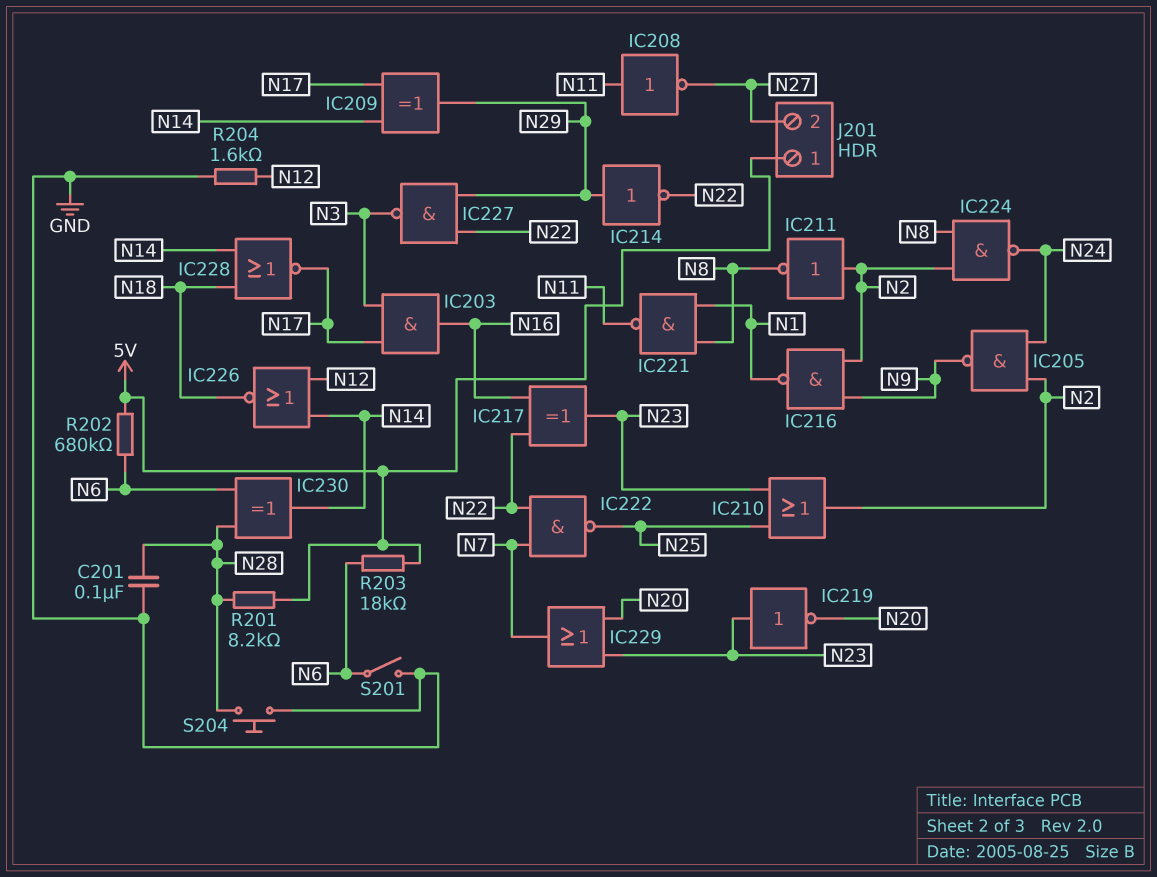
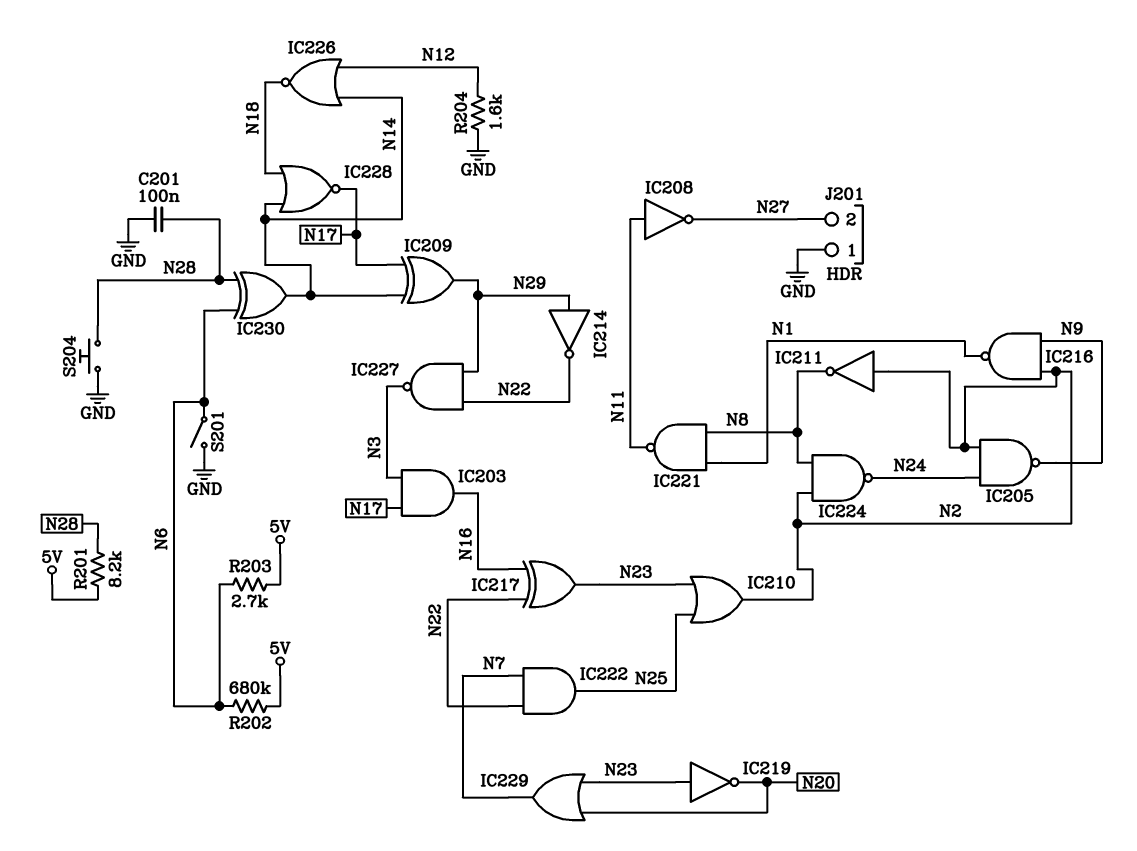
IC222: NAND (in N7, in N22, out N25) -> AND (in N7, in N22, out N25)
J201 pin 1: 5V -> GND
R203: 18k (5V, N6) -> 2.7k (5V, N6)

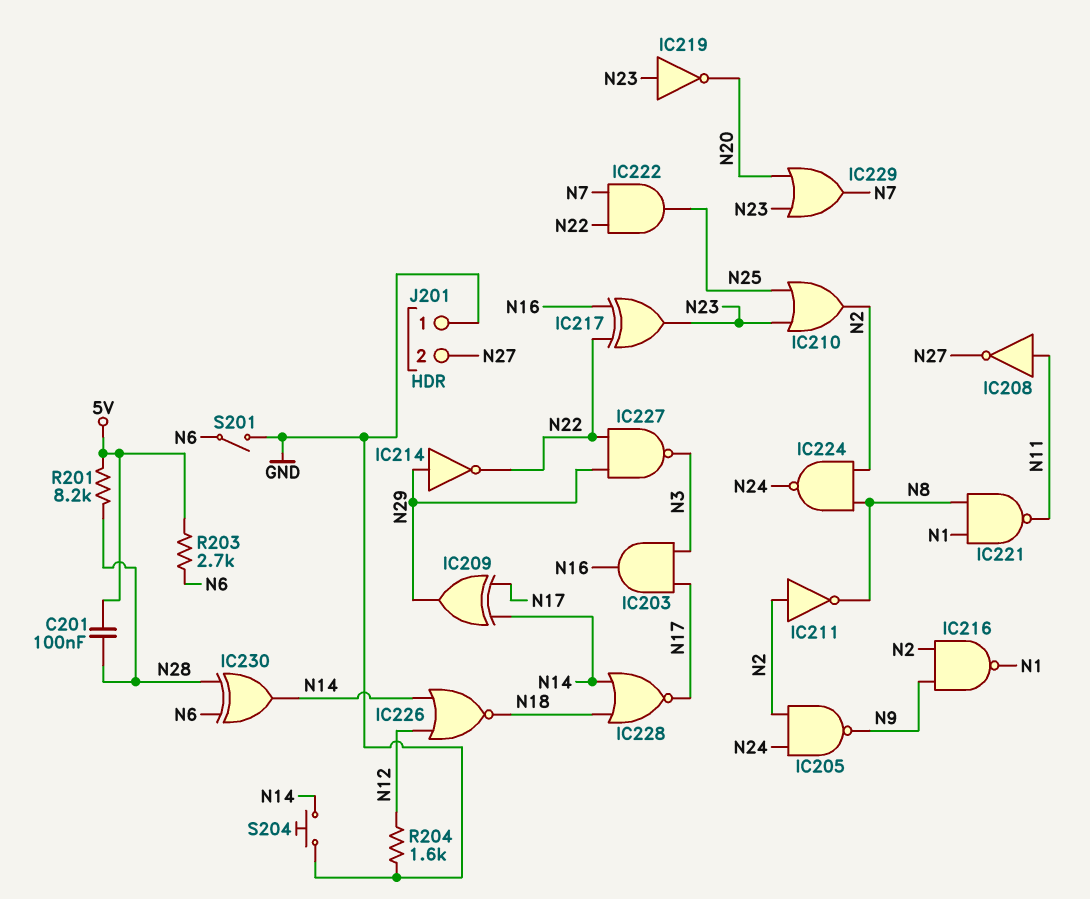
C201: 100nF (GND, N28) -> 100nF (5V, N28)
R202: 680k (5V, N6) -> none
S204: button (GND, N28) -> button (GND, N14)

